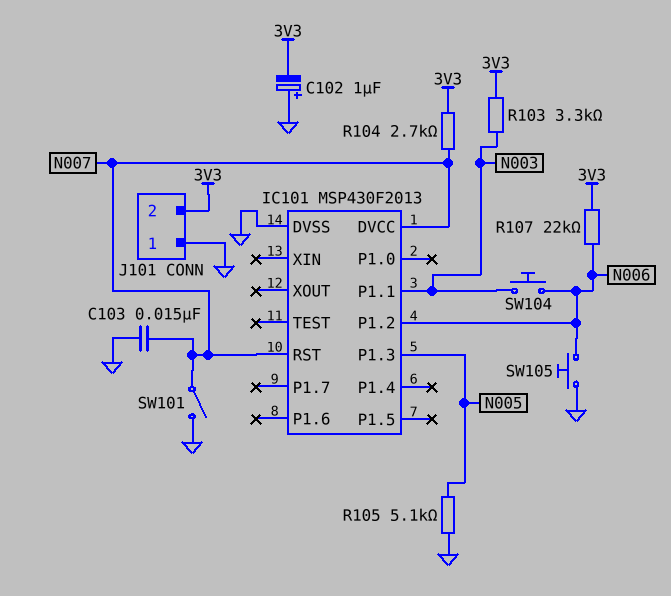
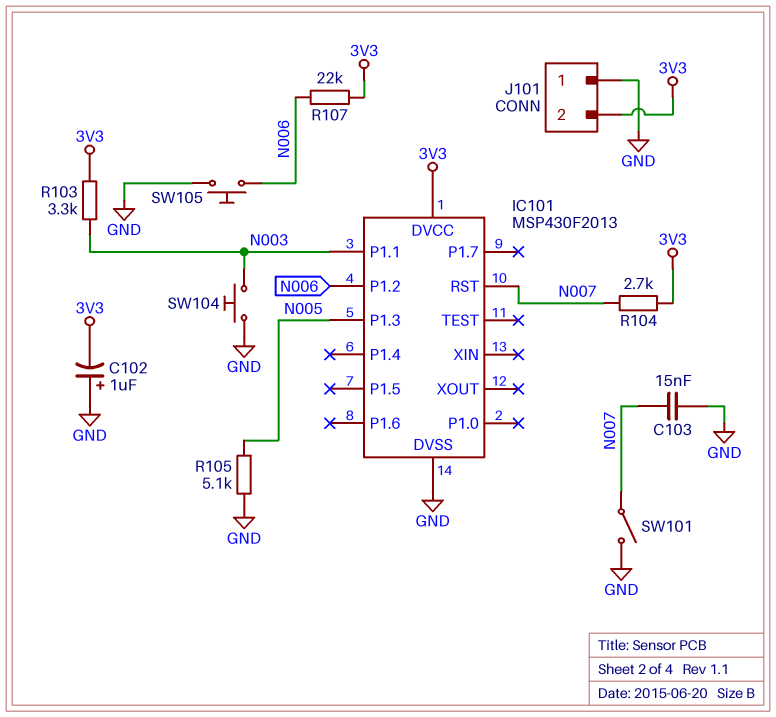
IC101 pin DVCC: N007 -> 3V3
SW104: button (N003, N006) -> button (GND, N003)

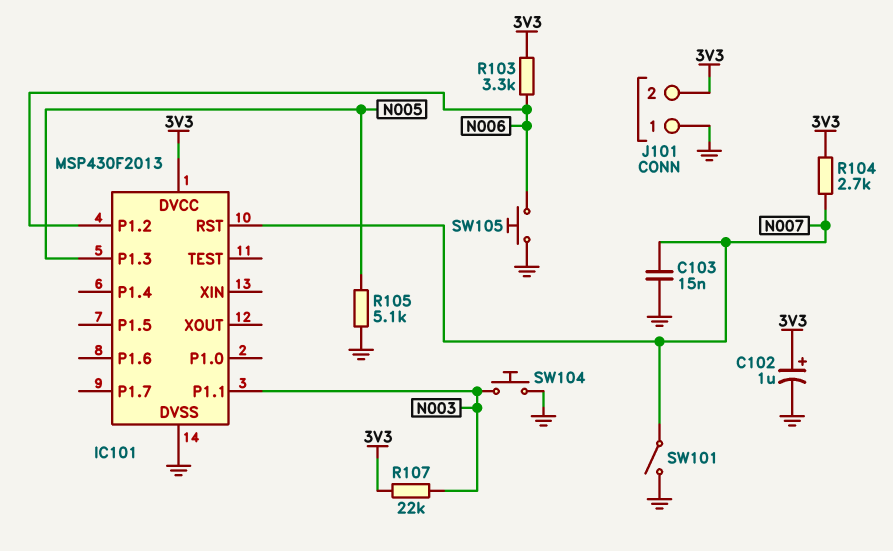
C102: 1uF (plus GND, minus 3V3) -> 1uF (plus 3V3, minus GND)
R103: 3.3k (3V3, N003) -> 3.3k (3V3, N006)
R107: 22k (3V3, N006) -> 22k (3V3, N003)

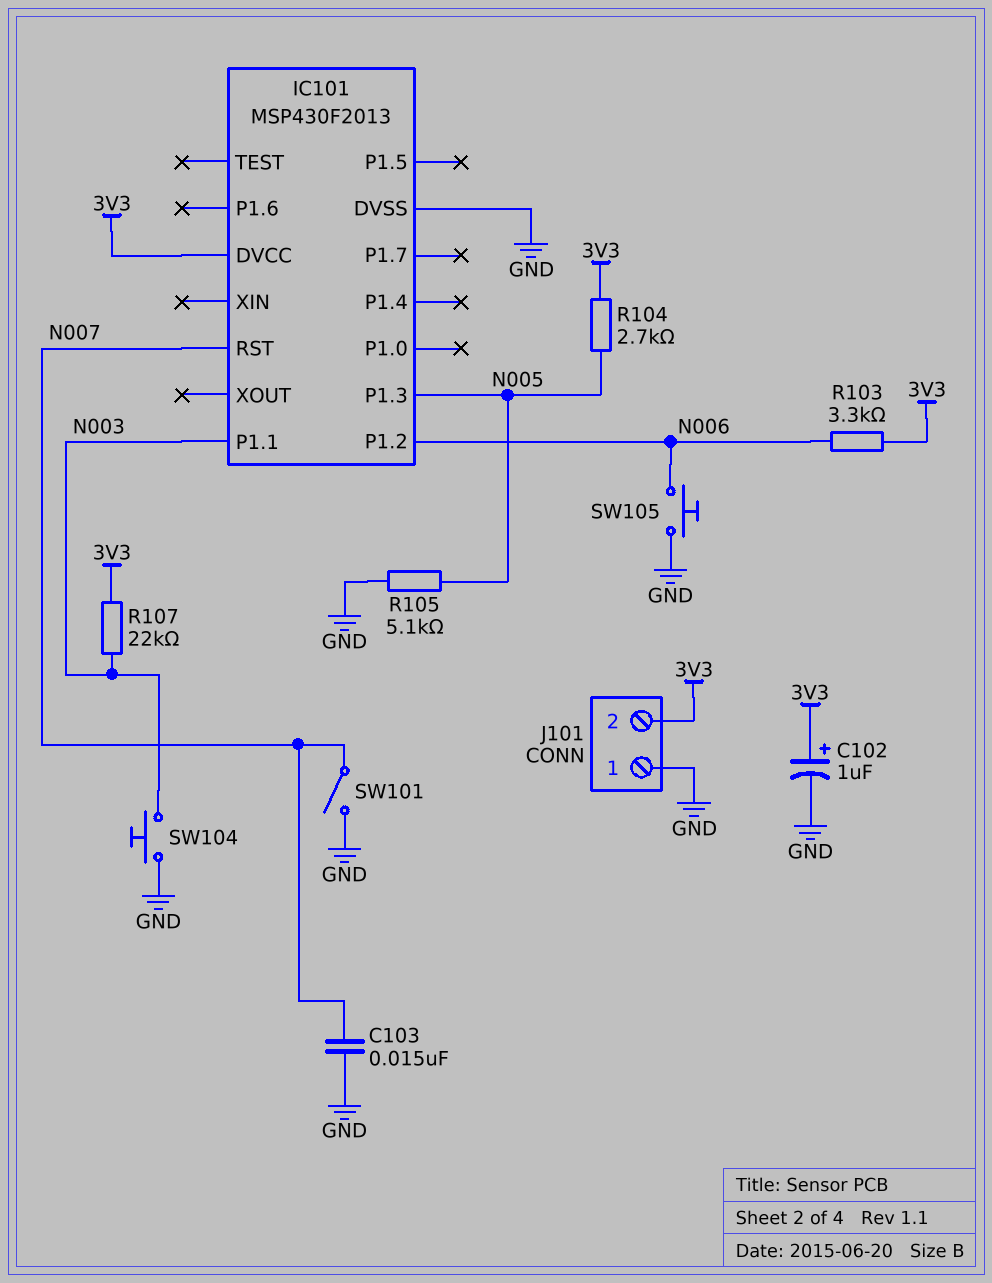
R104: 2.7k (3V3, N007) -> 2.7k (3V3, N005)

